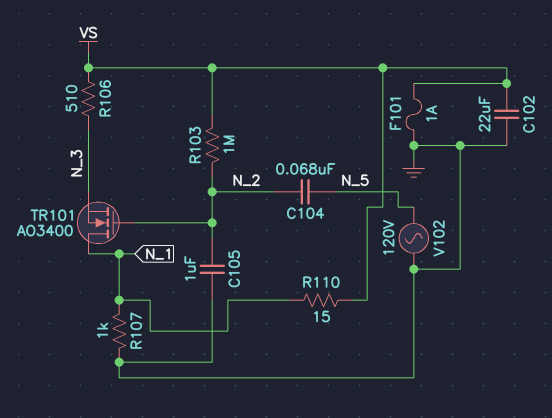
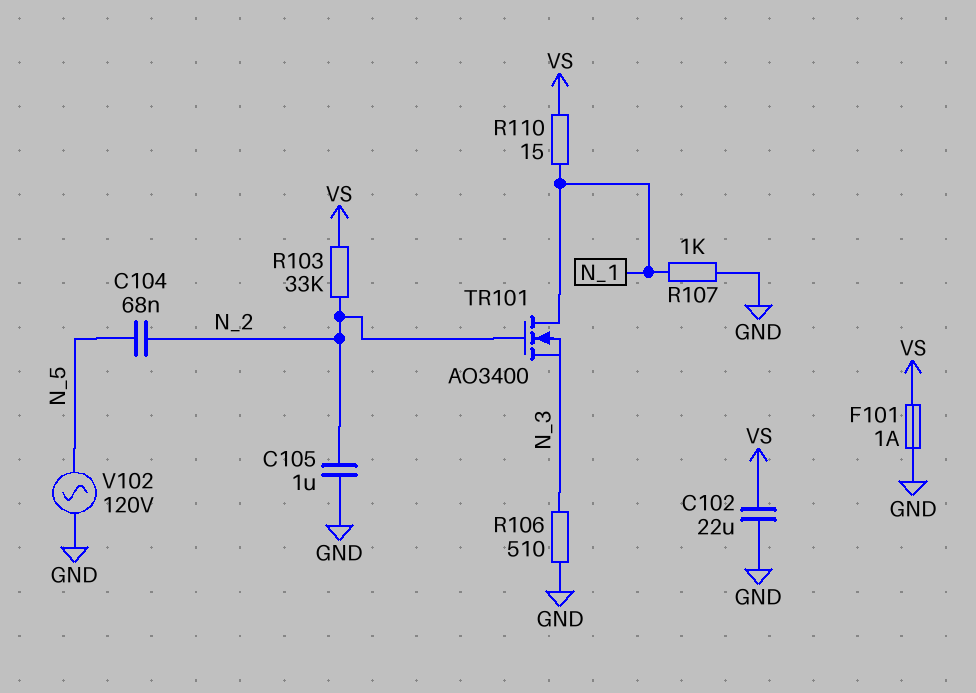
R103: 1M (N_2, VS) -> 33k (N_2, VS)
R106: 510 (N_3, VS) -> 510 (GND, N_3)

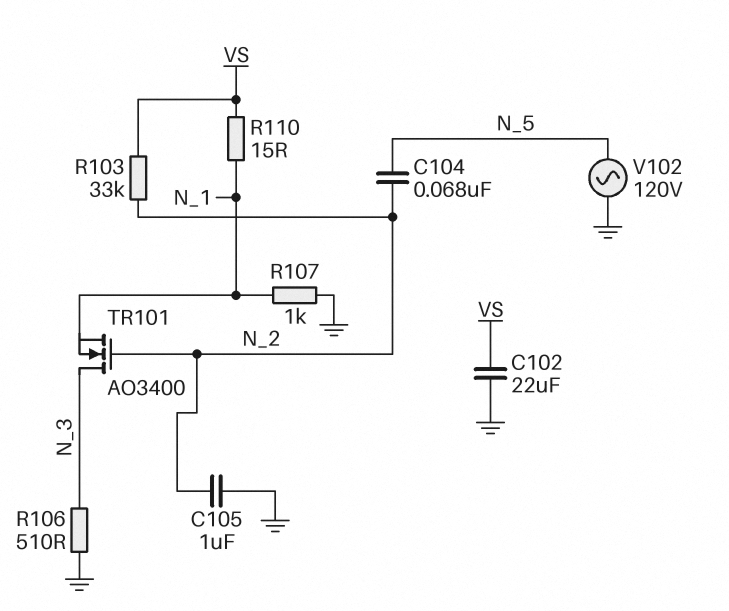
F101: 1A (GND, VS) -> none
TR101: NMOS AO3400 (G N_2, D N_1, S N_3) -> NMOS AO3400 (G N_2, D N_3, S N_1)

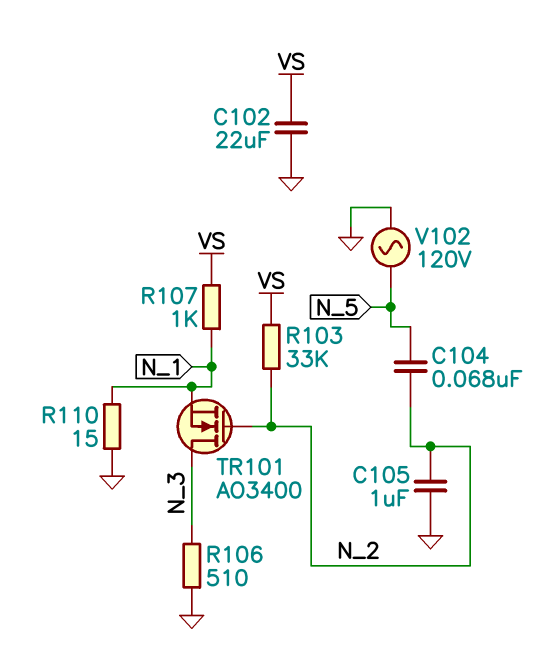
R107: 1k (GND, N_1) -> 1k (N_1, VS)
R110: 15 (N_1, VS) -> 15 (GND, N_1)

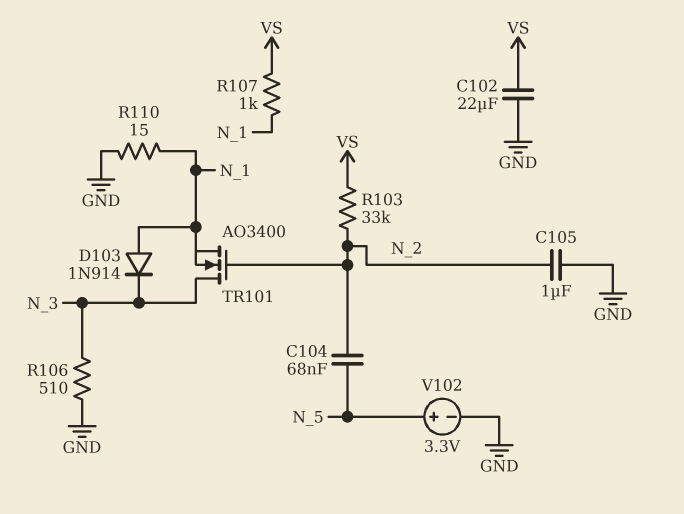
D103: none -> diode 1N914 (A N_1, K N_3)
V102: AC 120V (GND, N_5) -> 3.3V (plus N_5, minus GND)

